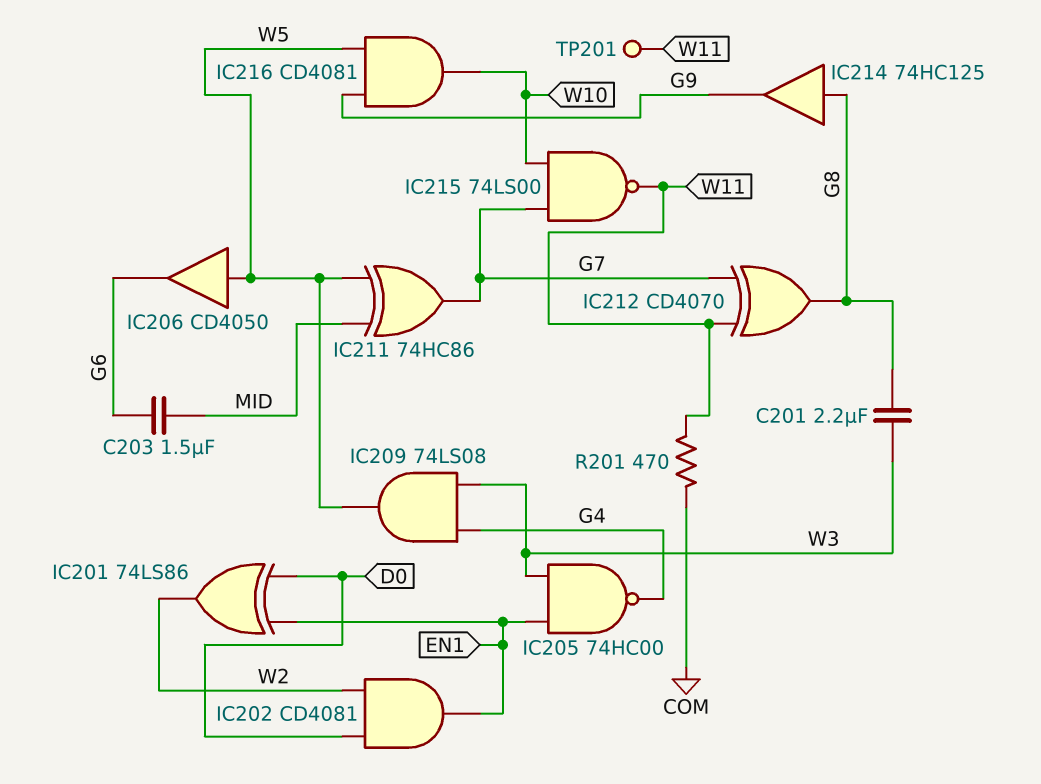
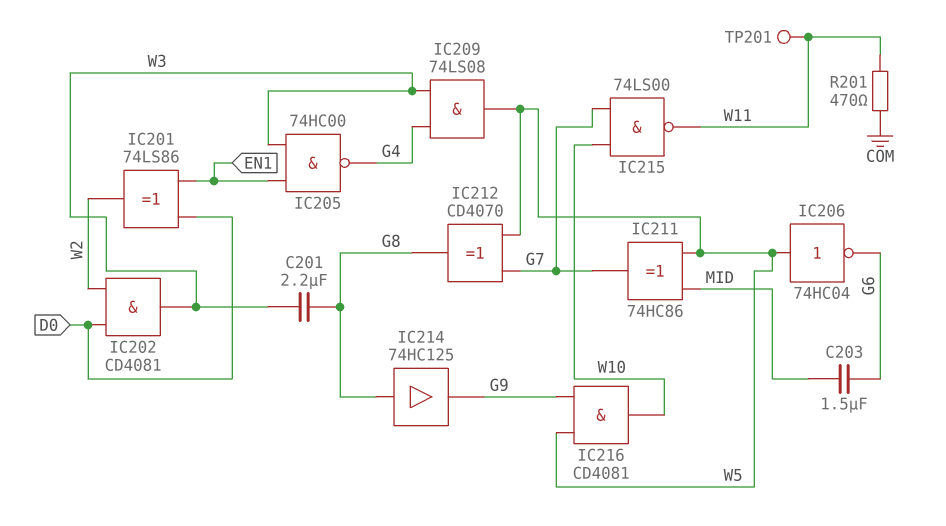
IC202: AND CD4081 (in D0, in W2, out EN1) -> AND CD4081 (in D0, in W2, out W3)
IC206: buffer CD4050 (in W5, out G6) -> NOT 74HC04 (in W5, out G6)
IC212: XOR CD4070 (in G7, in W11, out G8) -> XOR CD4070 (in G7, in W5, out G8)

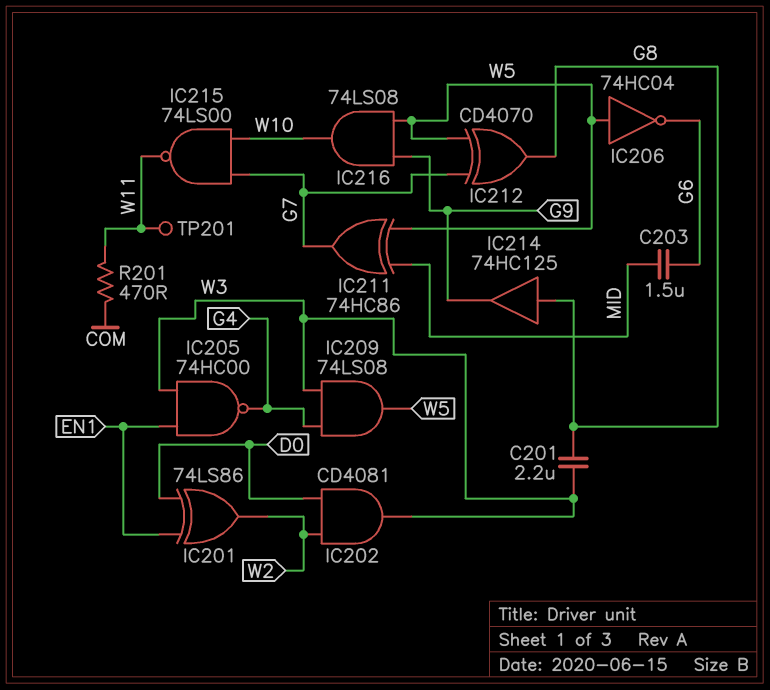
IC216: AND CD4081 (in G9, in W5, out W10) -> AND 74LS08 (in G9, in W5, out W10)

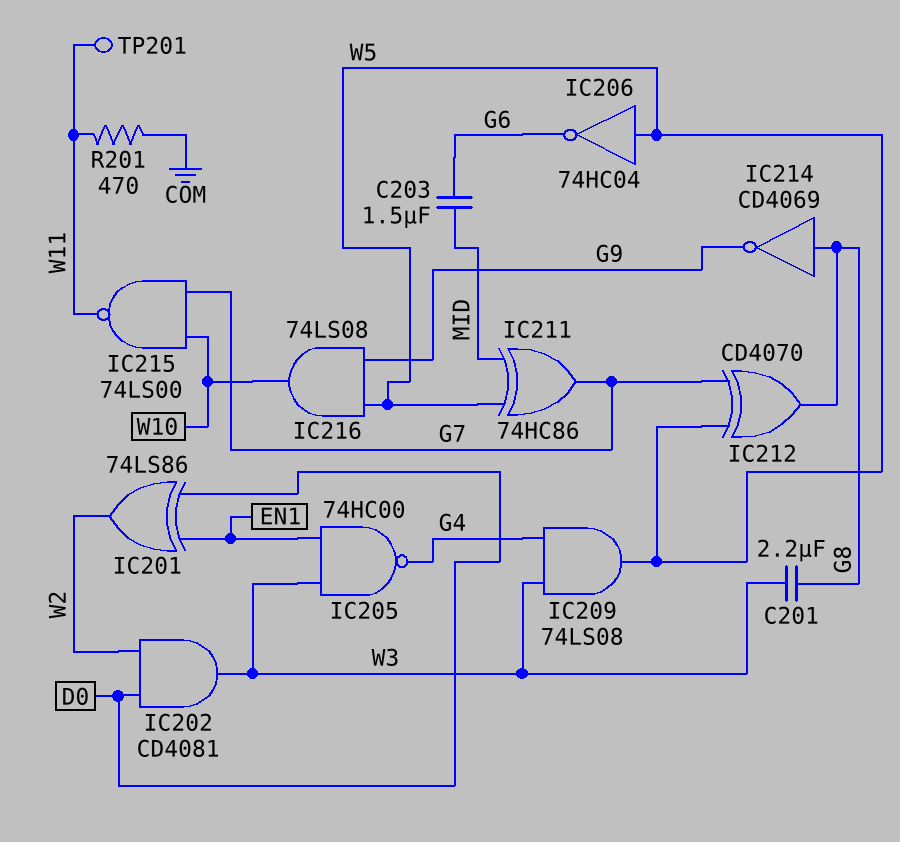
IC214: buffer 74HC125 (in G8, out G9) -> NOT CD4069 (in G8, out G9)

